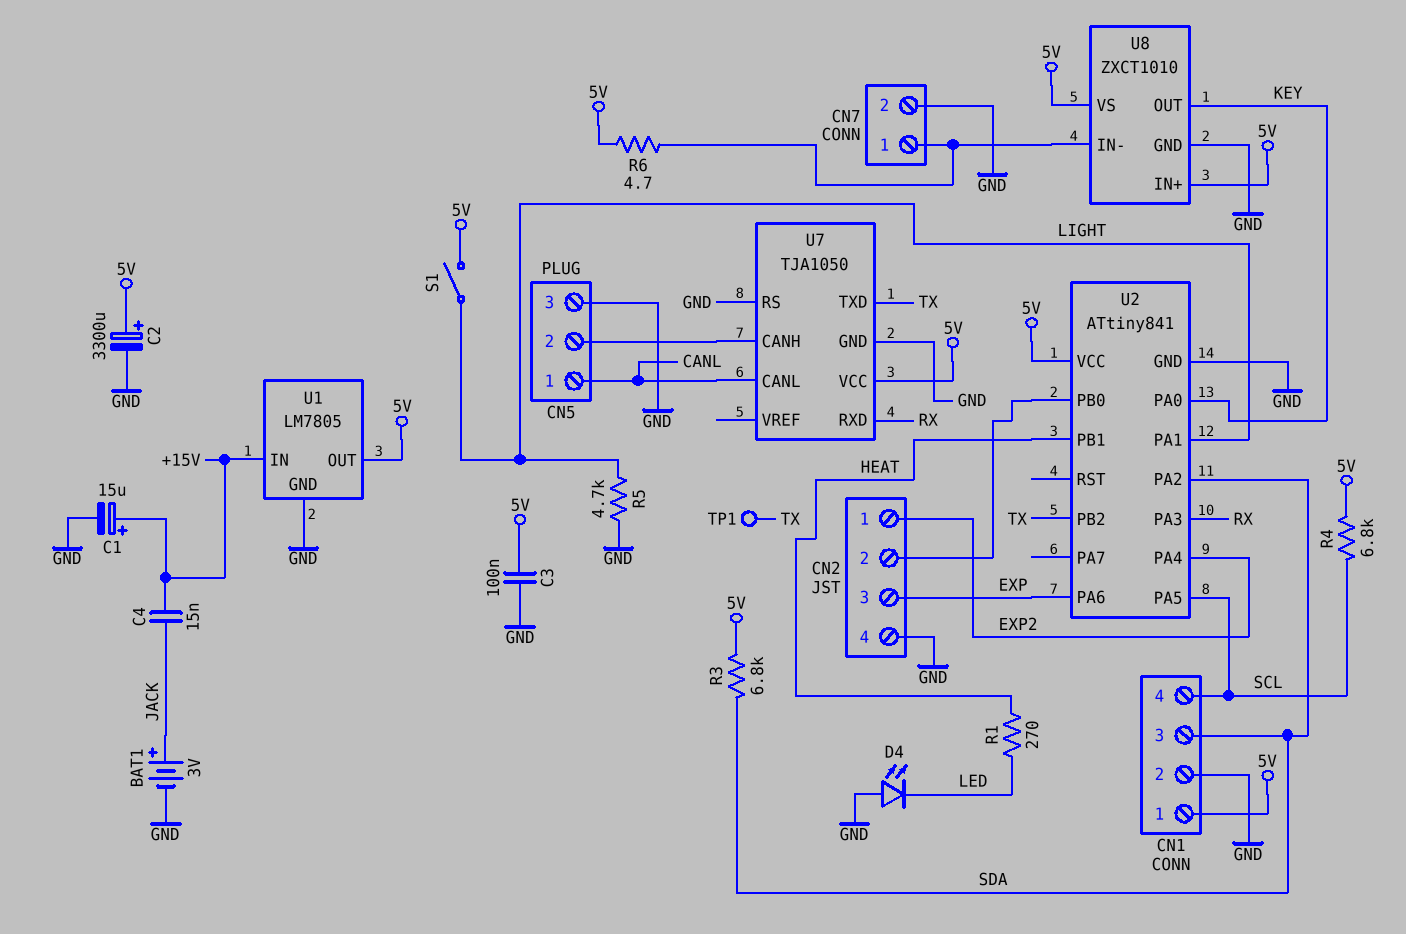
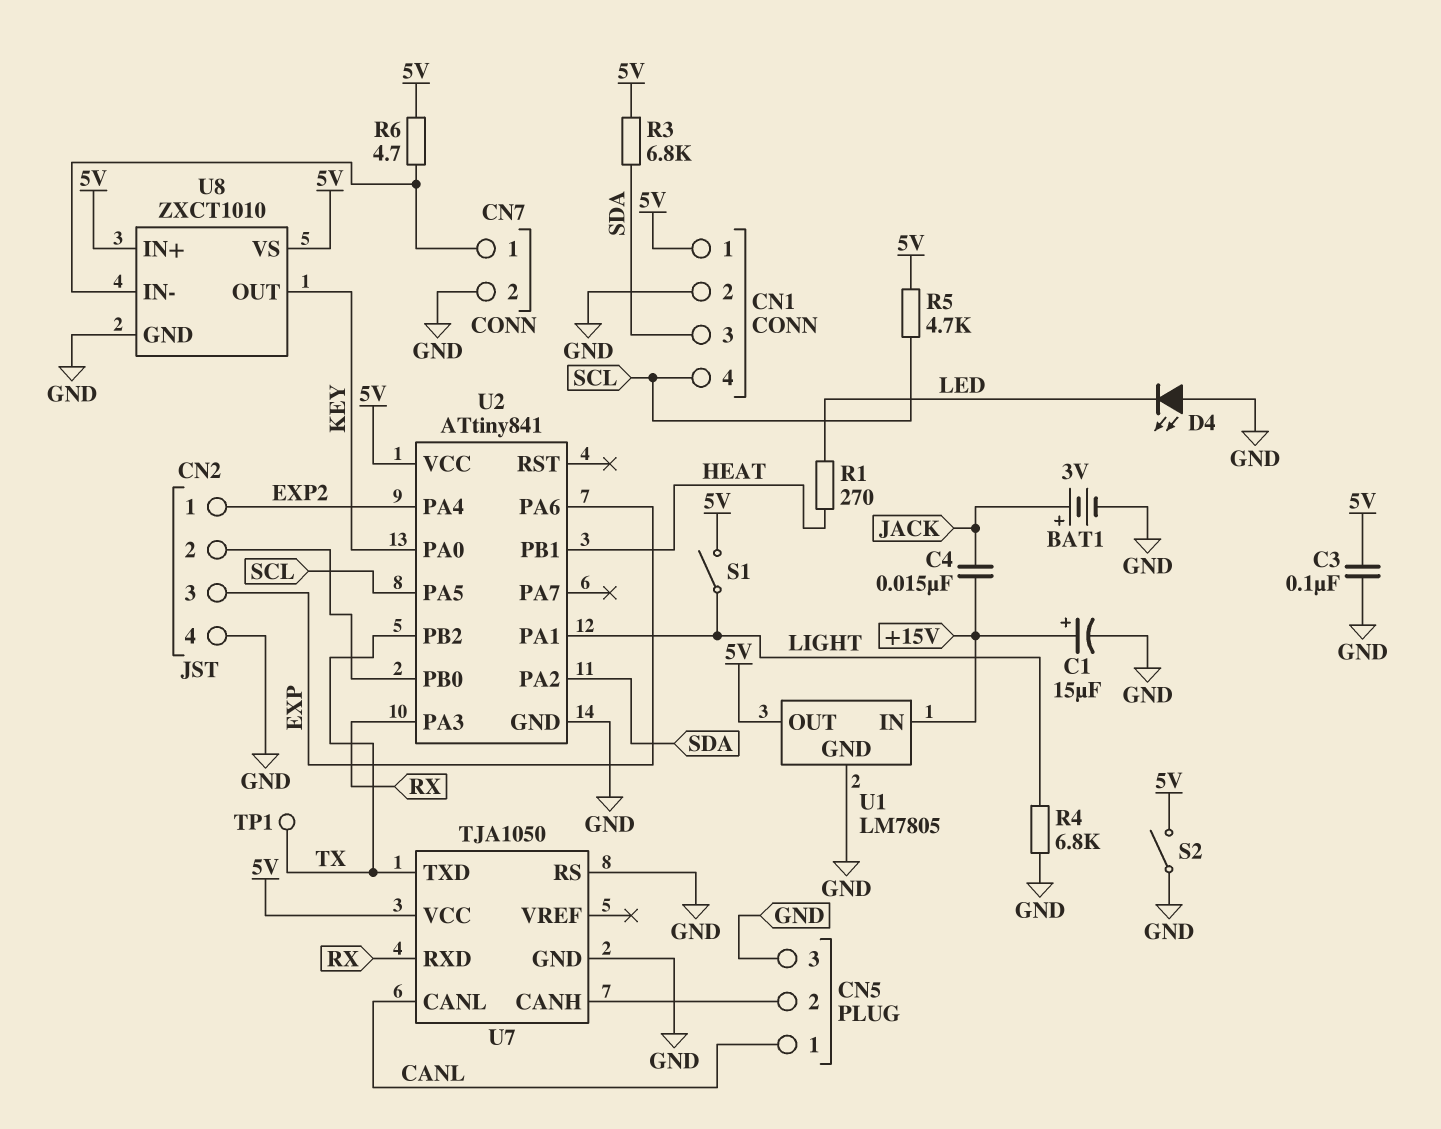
C2: 3300uF (plus 5V, minus GND) -> none
R4: 6.8k (5V, SCL) -> 6.8k (GND, LIGHT)
R5: 4.7k (GND, LIGHT) -> 4.7k (5V, SCL)
S2: none -> switch (5V, GND)

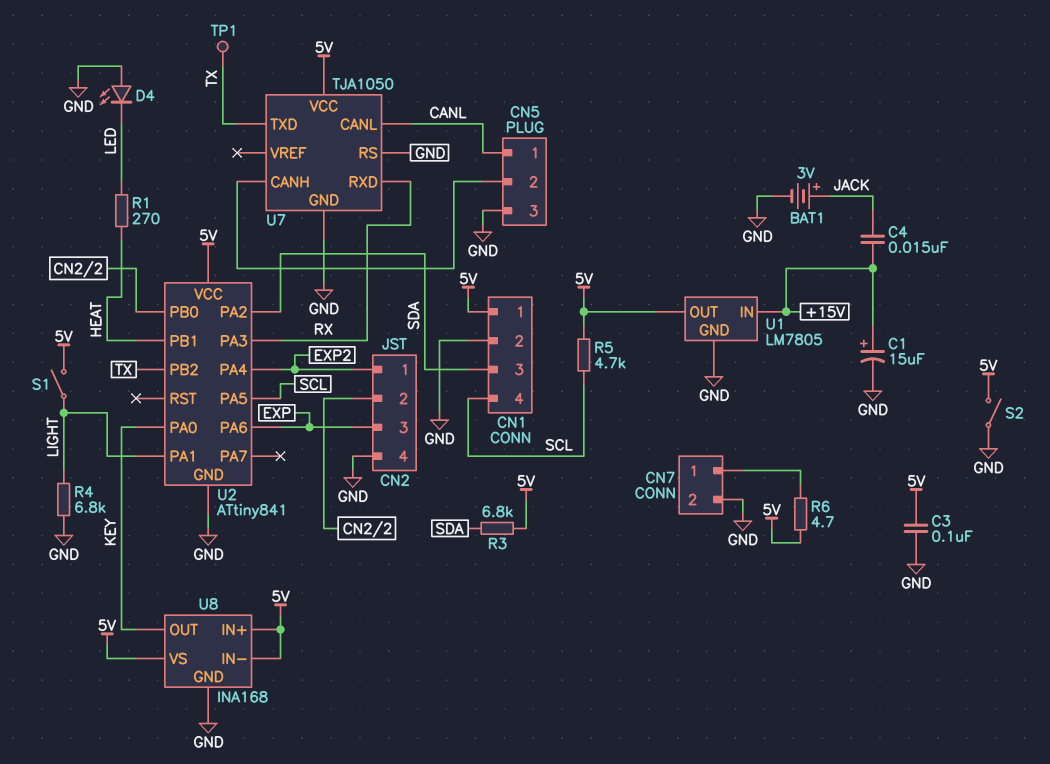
U8: ZXCT1010 -> INA168
U8 pin IN-: CN7/1 -> 5V

